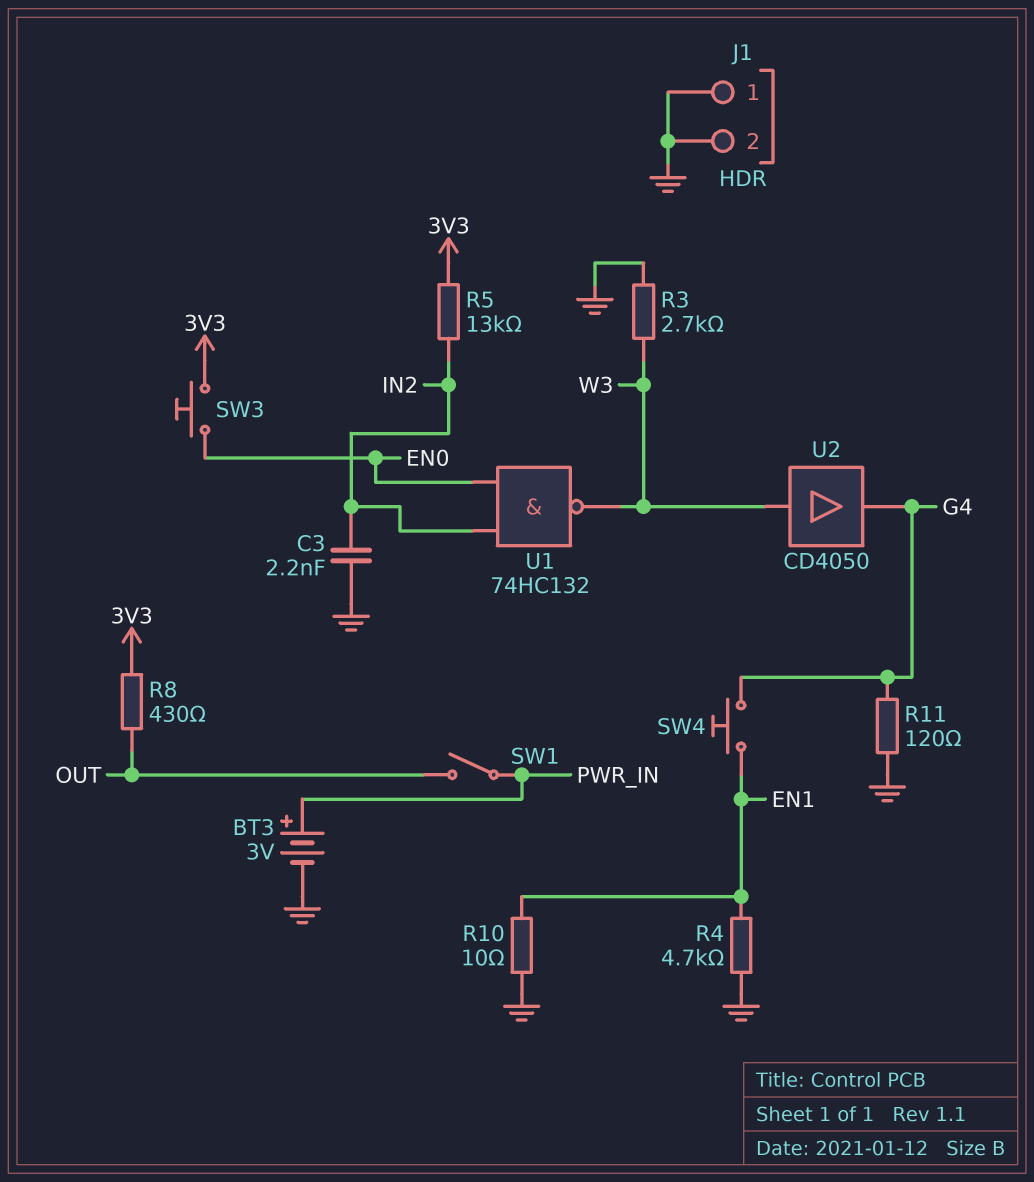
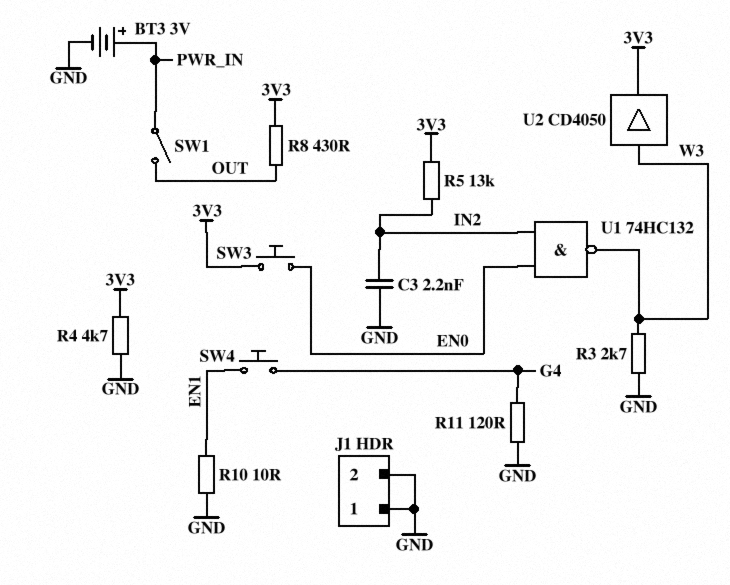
R4: 4.7k (EN1, GND) -> 4.7k (3V3, GND)
U2: buffer CD4050 (in W3, out G4) -> buffer CD4050 (in W3, out 3V3)

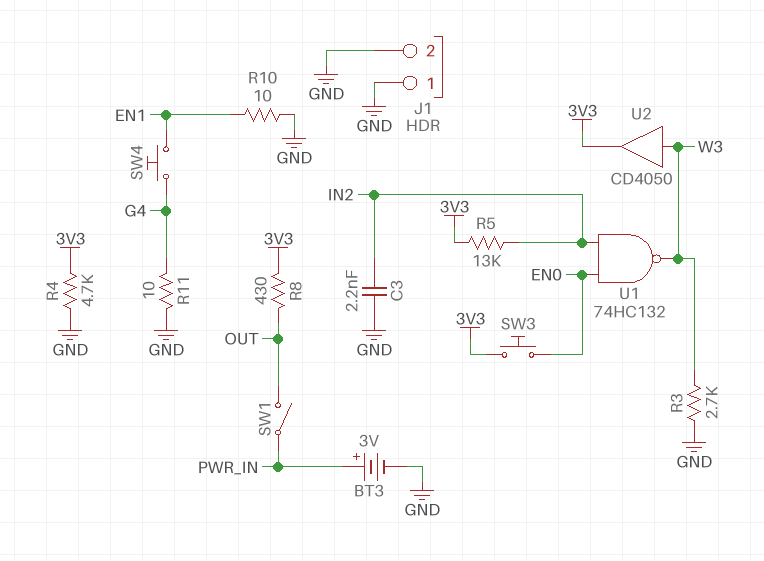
R11: 120 (G4, GND) -> 10 (G4, GND)

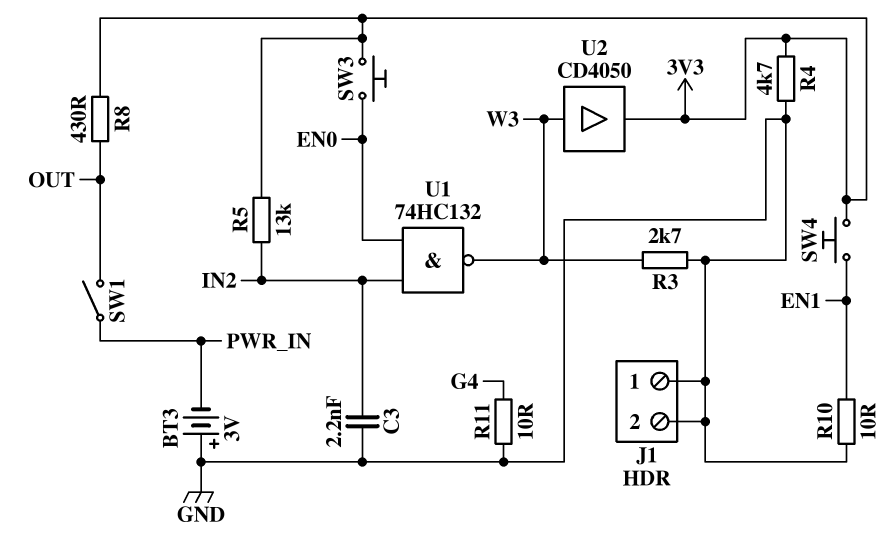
BT3: 3V (plus PWR_IN, minus GND) -> 3V (plus GND, minus PWR_IN)
SW4: button (EN1, G4) -> button (3V3, EN1)

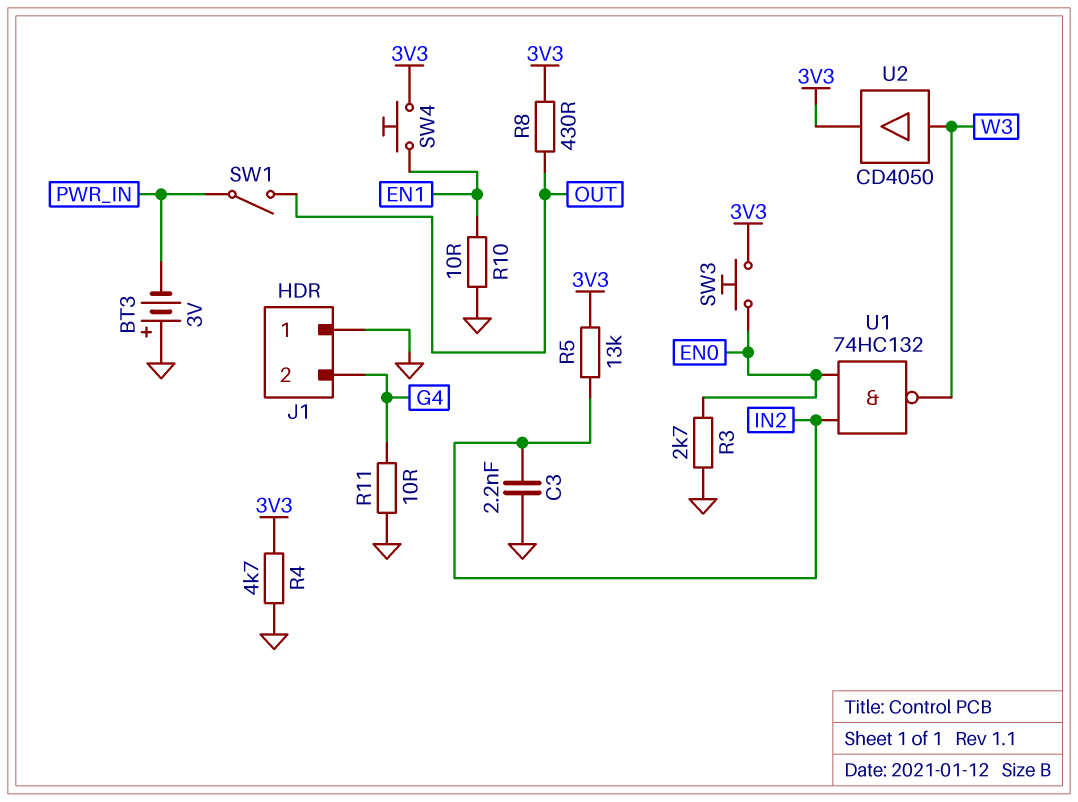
J1 pin 2: GND -> G4
R3: 2.7k (GND, W3) -> 2.7k (EN0, GND)

